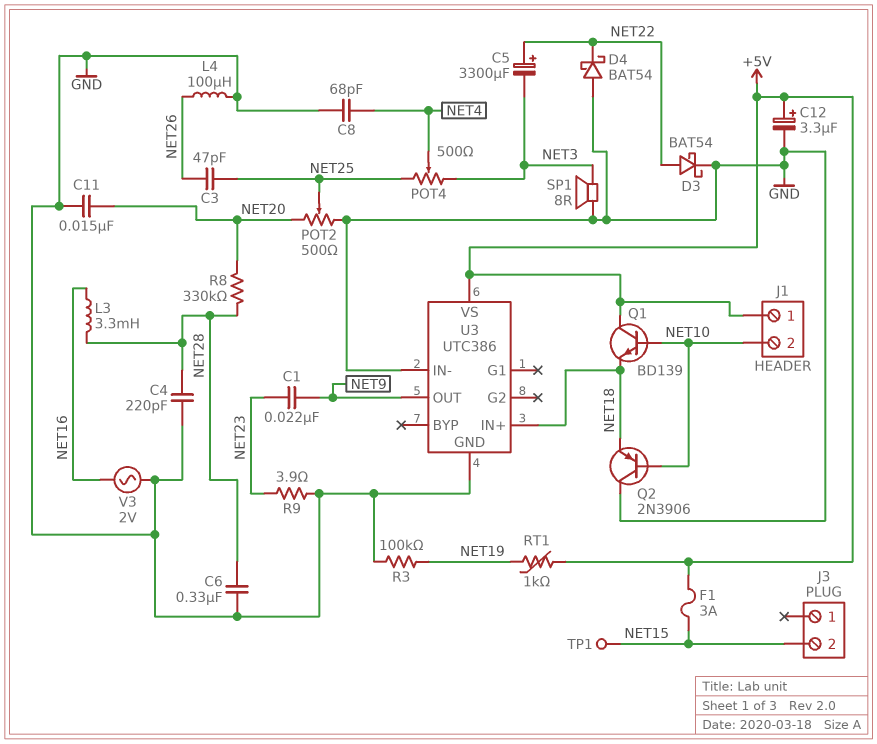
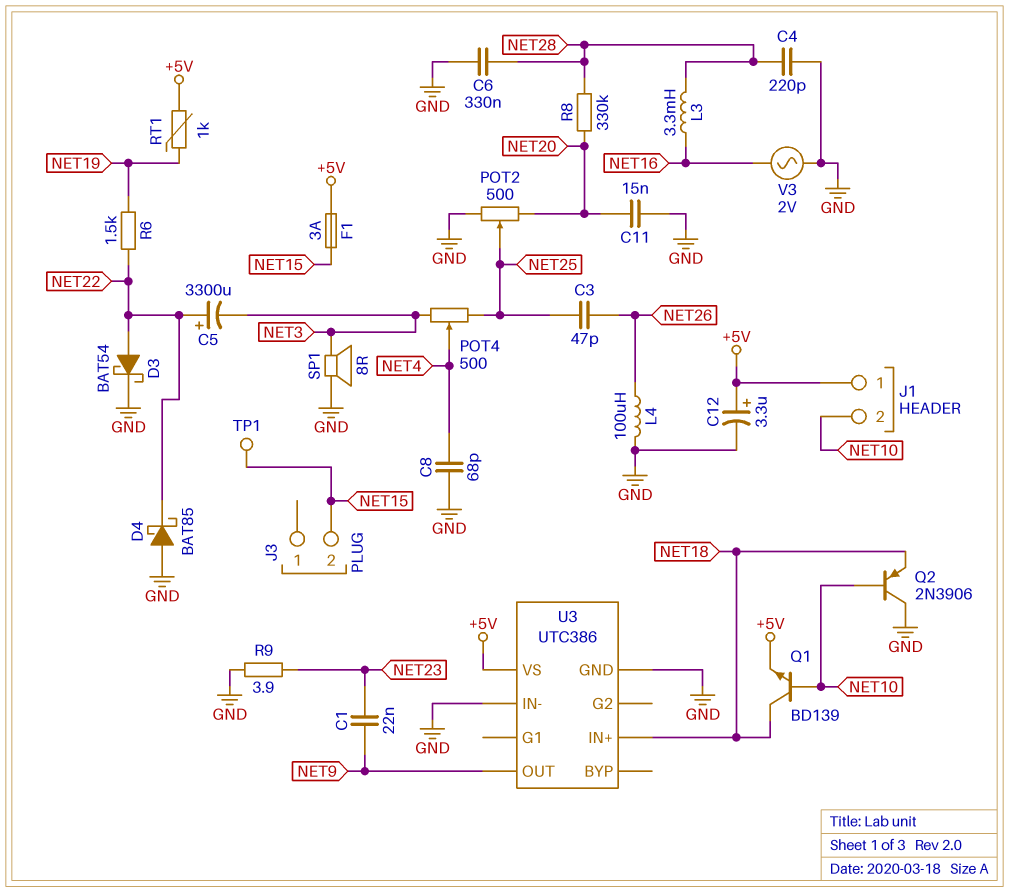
D4: schottky BAT54 (A GND, K NET22) -> schottky BAT85 (A GND, K NET22)
Q1: NPN BD139 (B NET10, C +5V, E NET18) -> NPN BD139 (B NET10, C NET18, E +5V)
R3: 100k (GND, NET19) -> none
R6: none -> 1.5k (NET19, NET22)

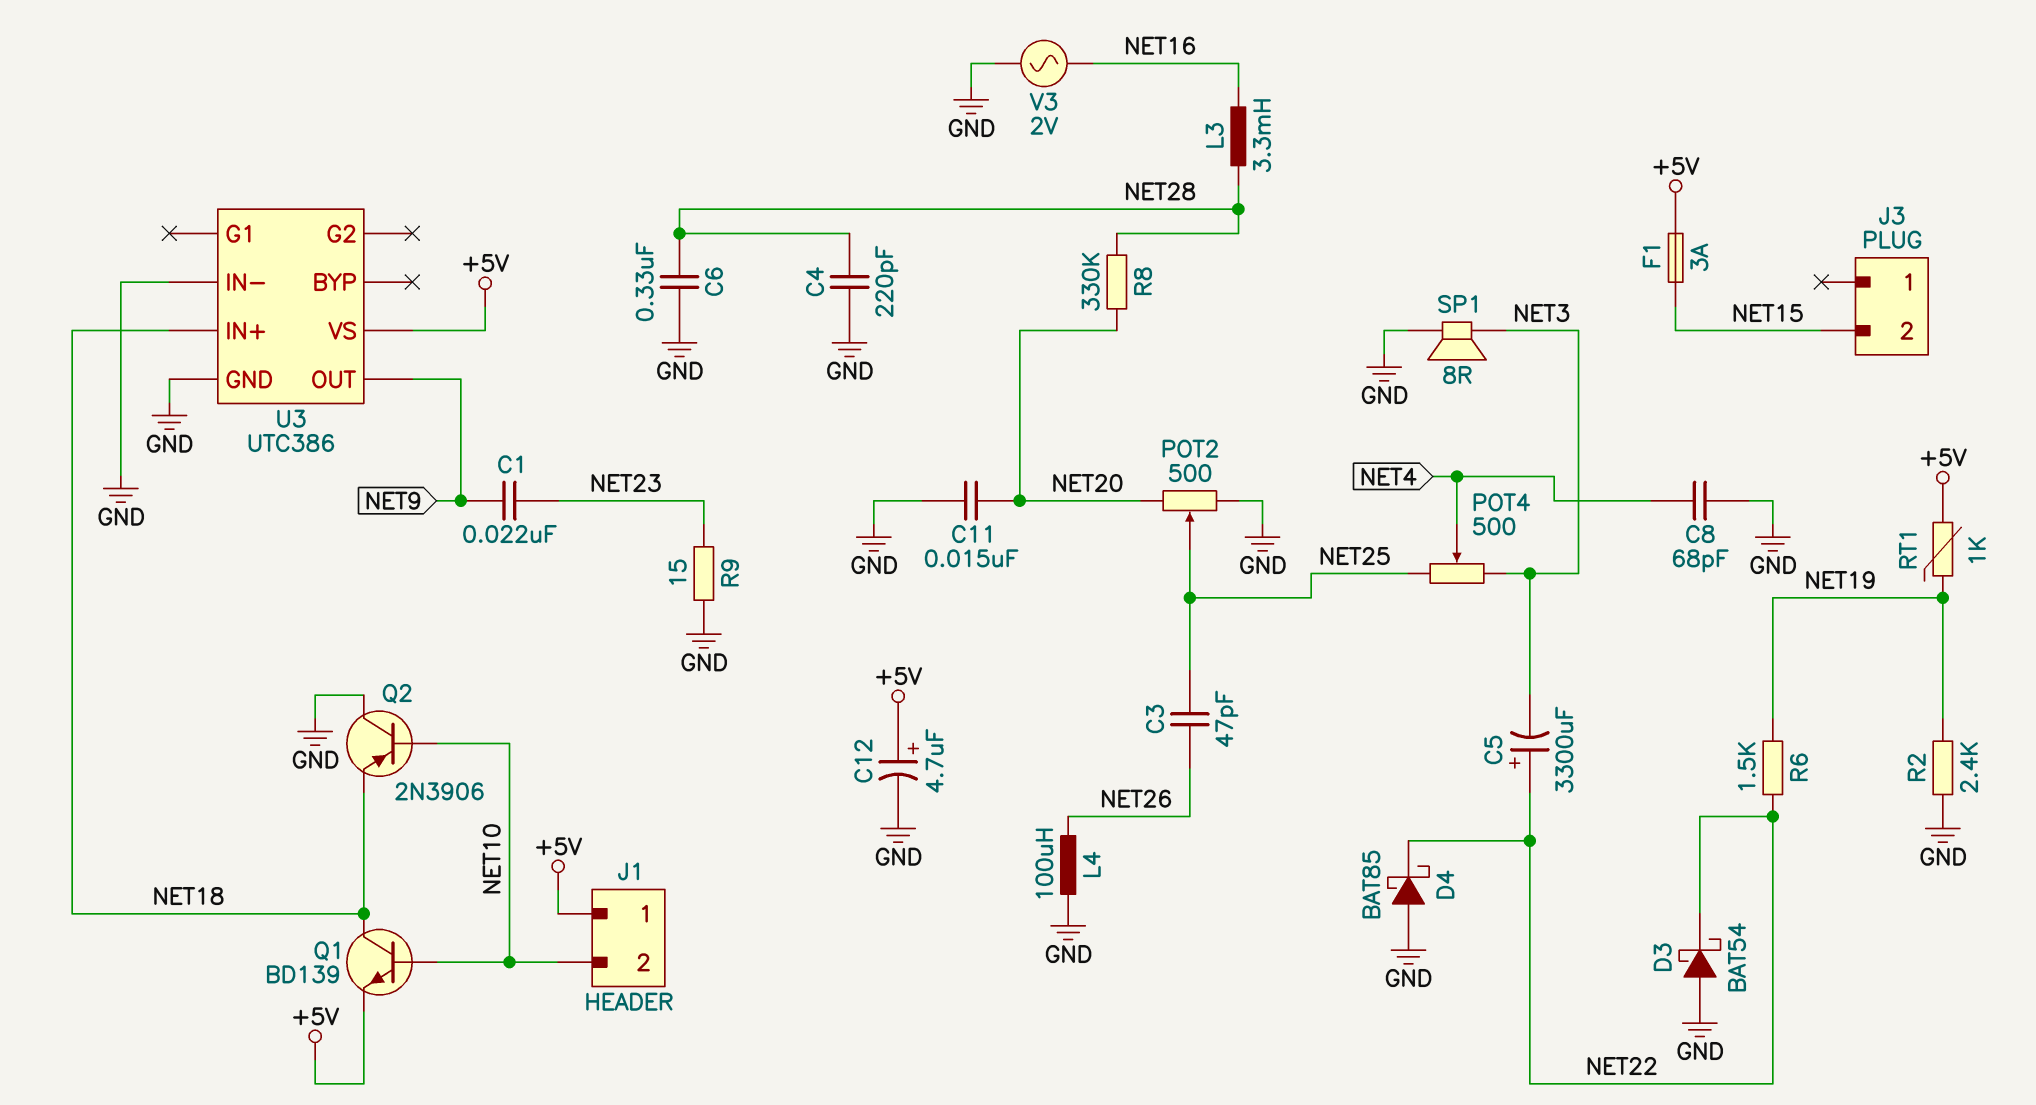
C12: 3.3uF (plus +5V, minus GND) -> 4.7uF (plus +5V, minus GND)
D3: schottky BAT54 (A NET22, K GND) -> schottky BAT54 (A GND, K NET22)
R2: none -> 2.4k (GND, NET19)
R9: 3.9 (GND, NET23) -> 15 (GND, NET23)
TP1: test point (NET15) -> none

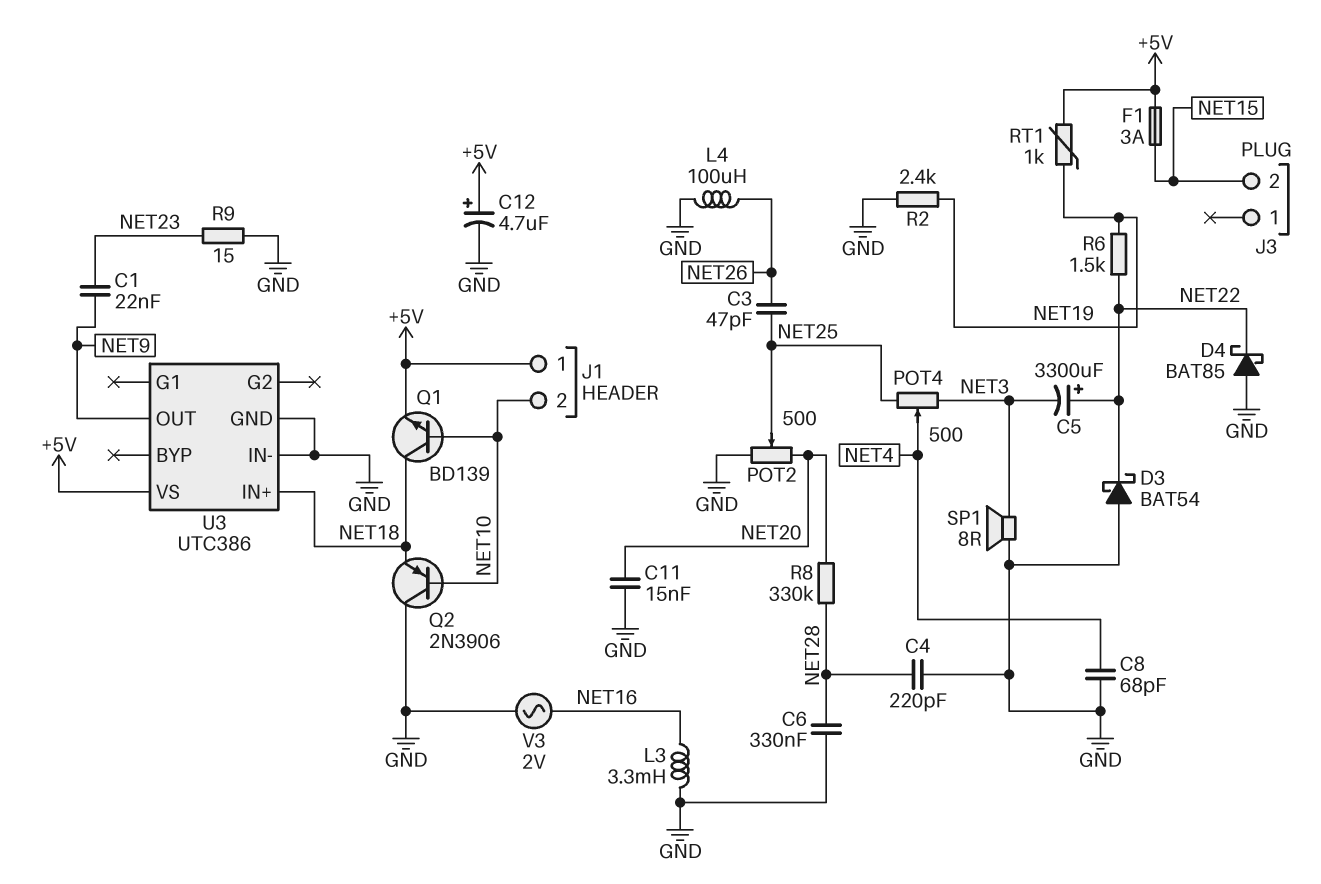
L3: 3.3mH (NET16, NET28) -> 3.3mH (GND, NET16)

